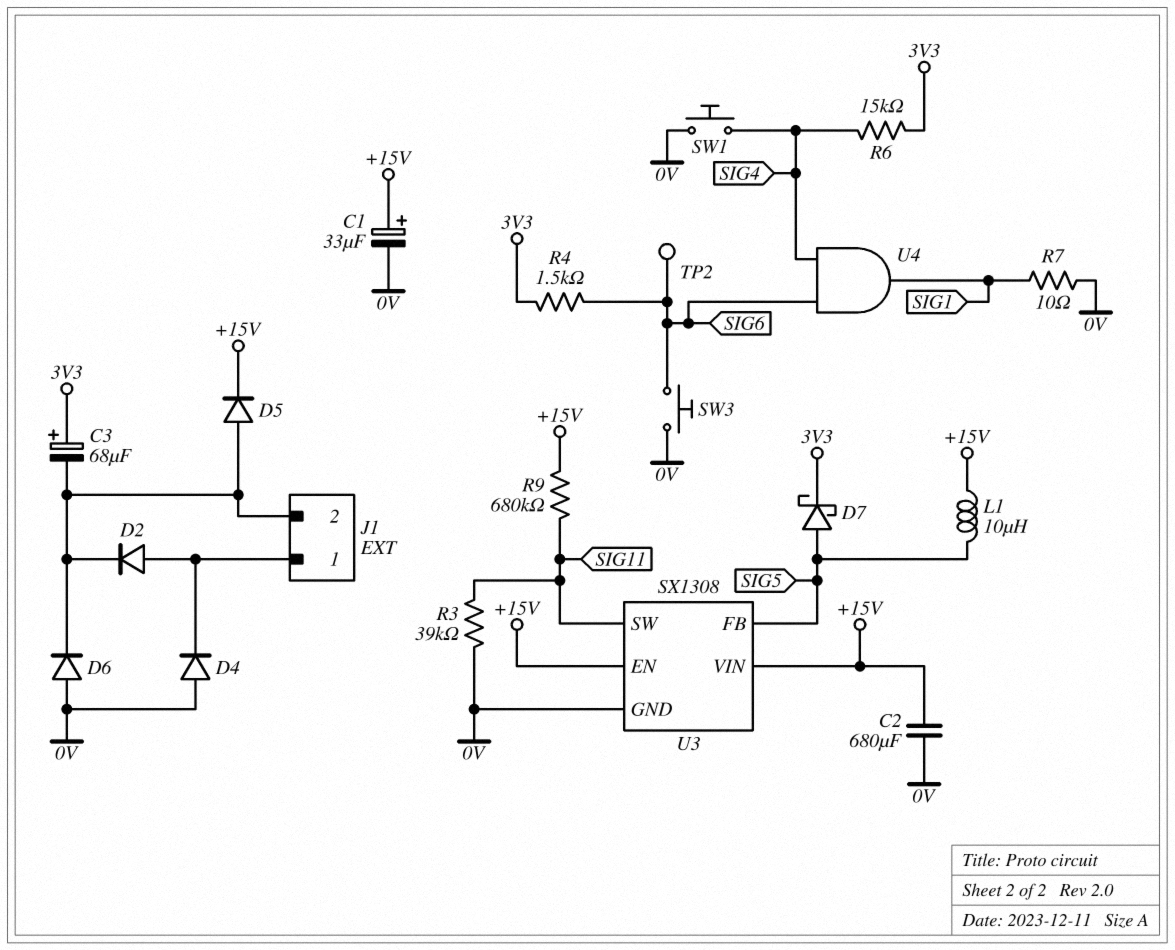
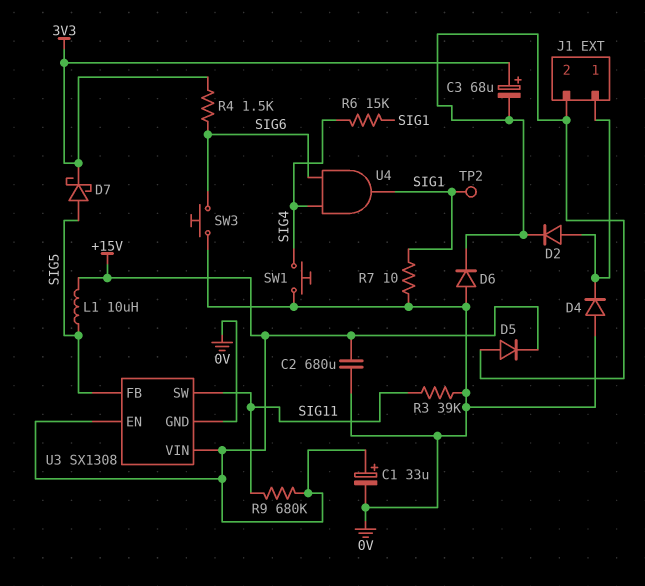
R6: 15k (3V3, SIG4) -> 15k (SIG1, SIG4)
TP2: test point (SIG6) -> test point (SIG1)

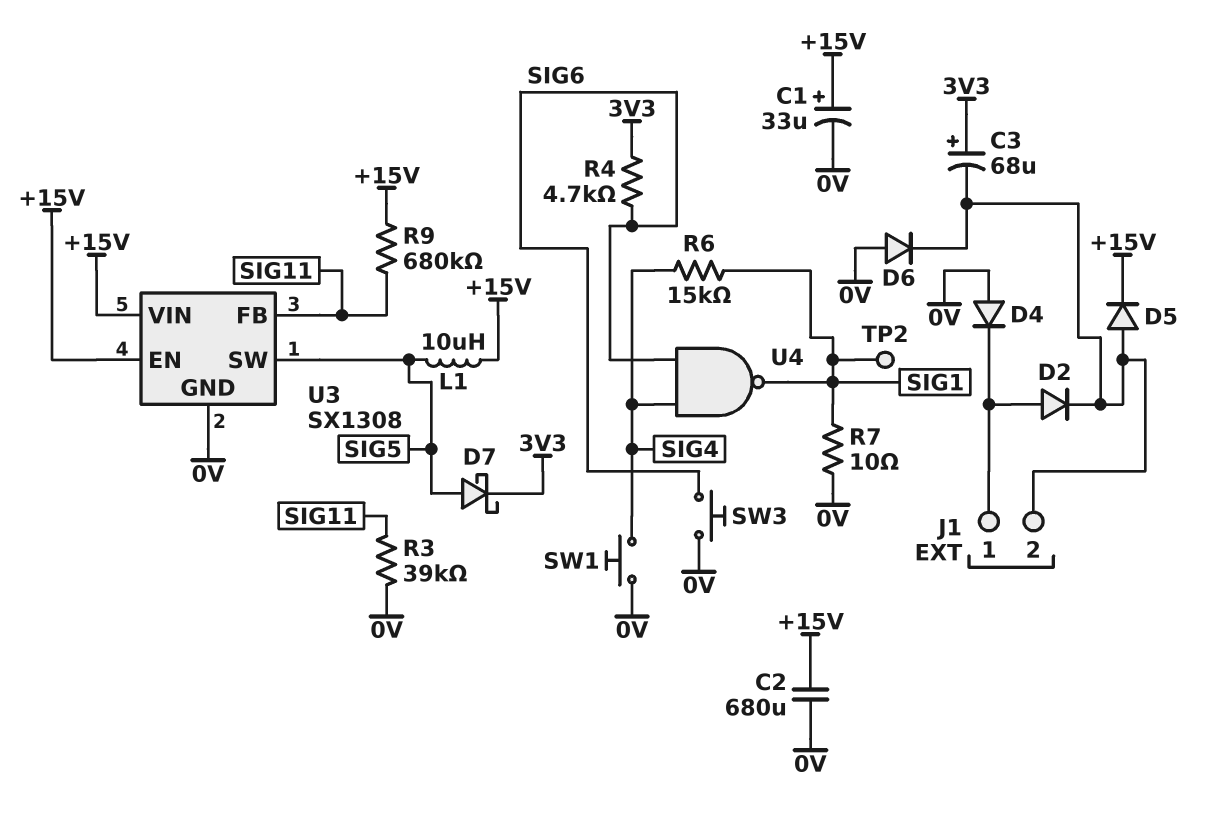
R4: 1.5k (3V3, SIG6) -> 4.7k (3V3, SIG6)
U3 pin FB: SIG5 -> SIG11
U3 pin SW: SIG11 -> SIG5
U4: AND (in SIG4, in SIG6, out SIG1) -> NAND (in SIG4, in SIG6, out SIG1)

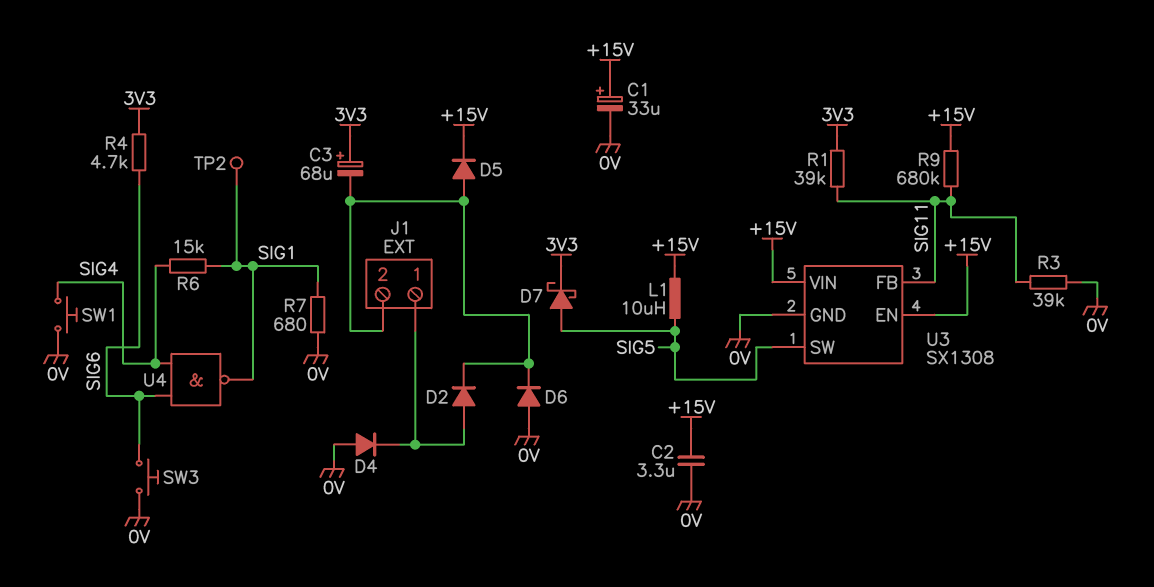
C2: 680uF (+15V, 0V) -> 3.3uF (+15V, 0V)
R1: none -> 39k (3V3, SIG11)
R7: 10 (0V, SIG1) -> 680 (0V, SIG1)

